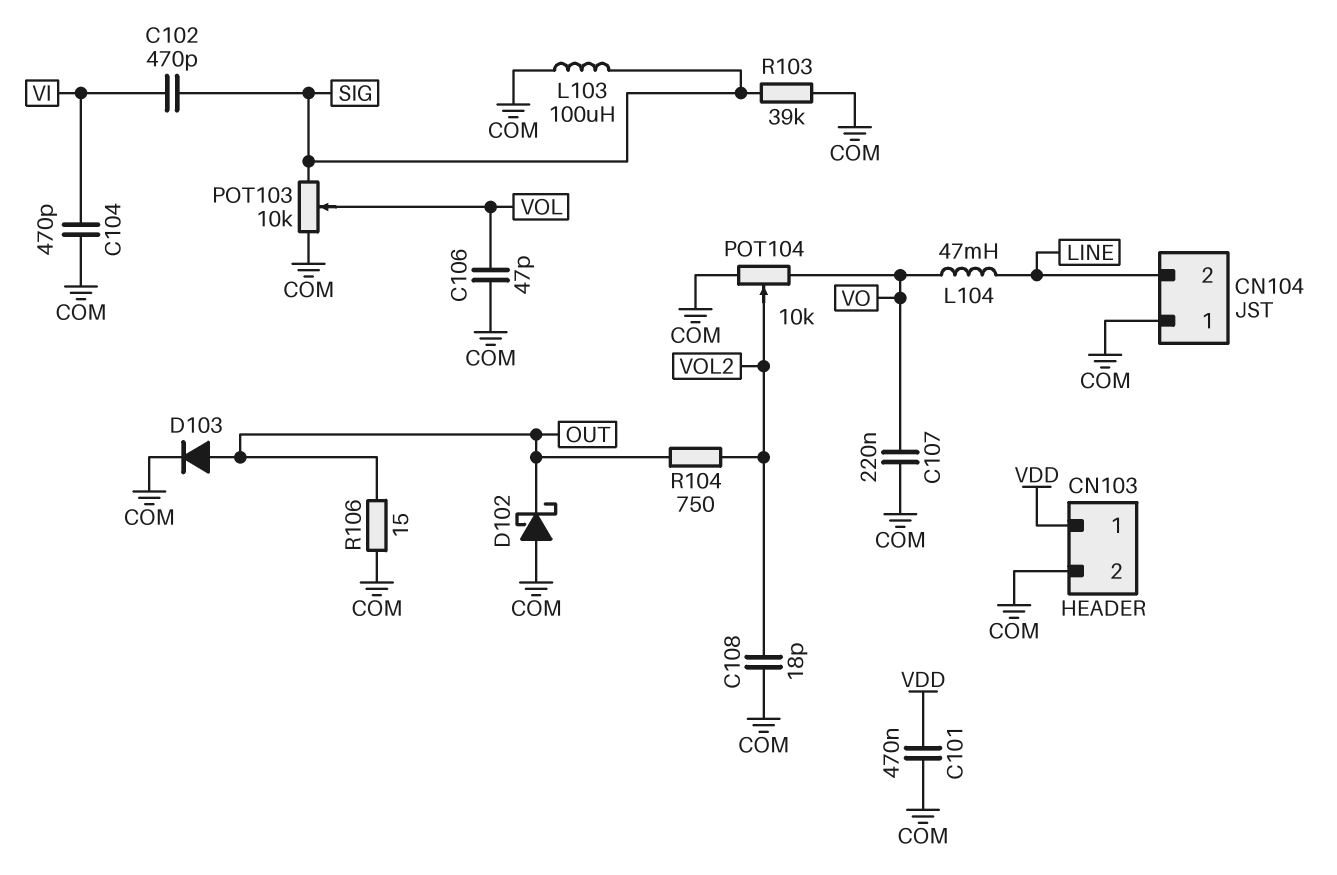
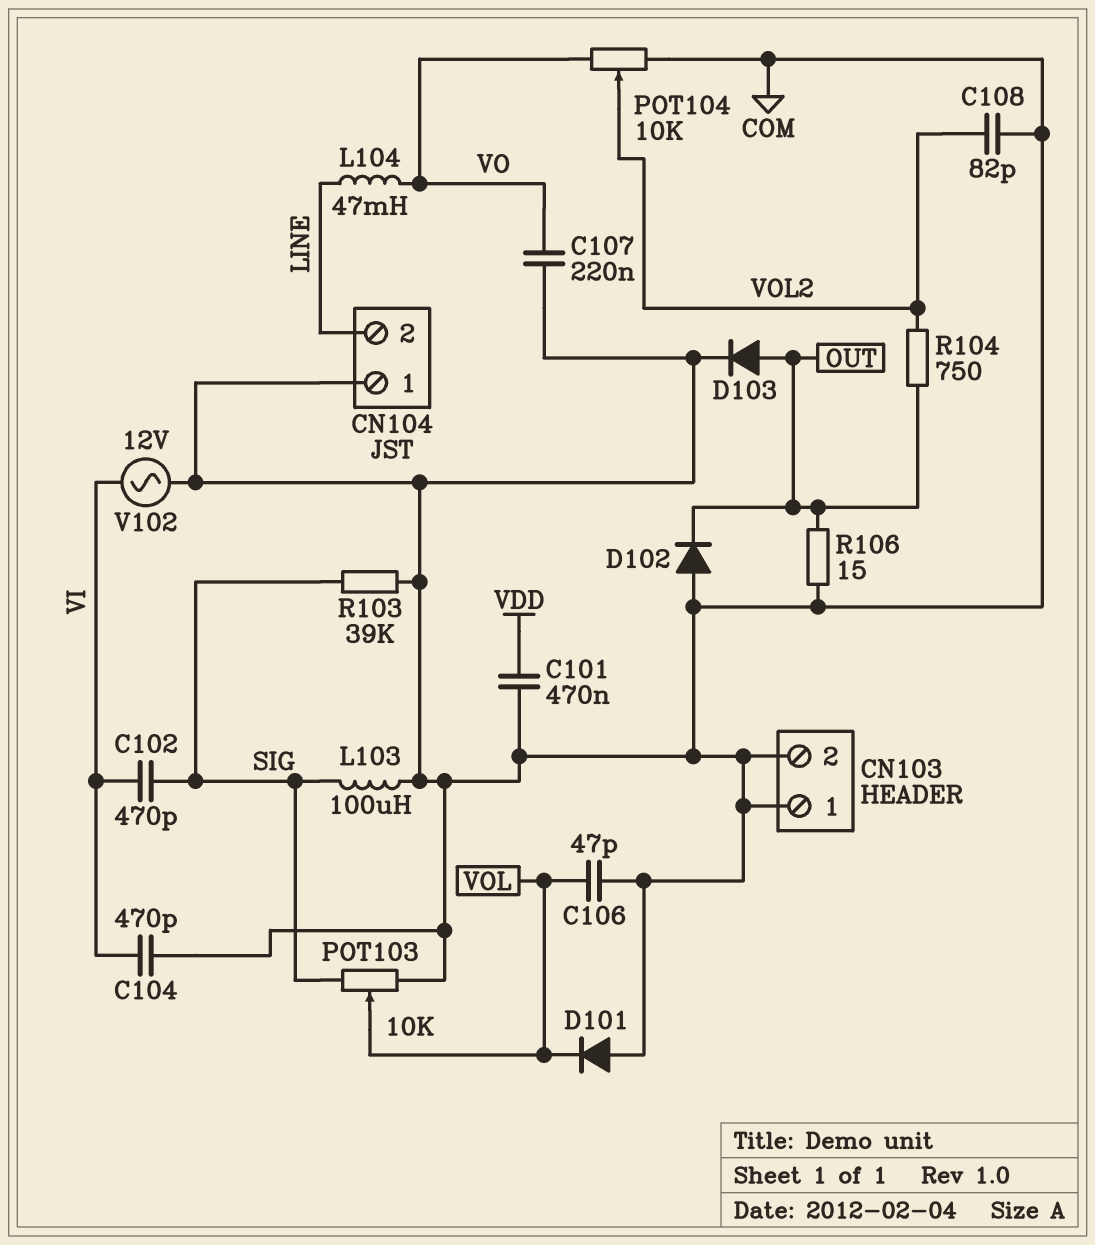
C108: 18pF (COM, VOL2) -> 82pF (COM, VOL2)
CN103 pin 1: VDD -> COM
D101: none -> diode (A COM, K VOL)
D102: schottky (A COM, K OUT) -> diode (A COM, K OUT)
V102: none -> AC 12V (COM, VI)

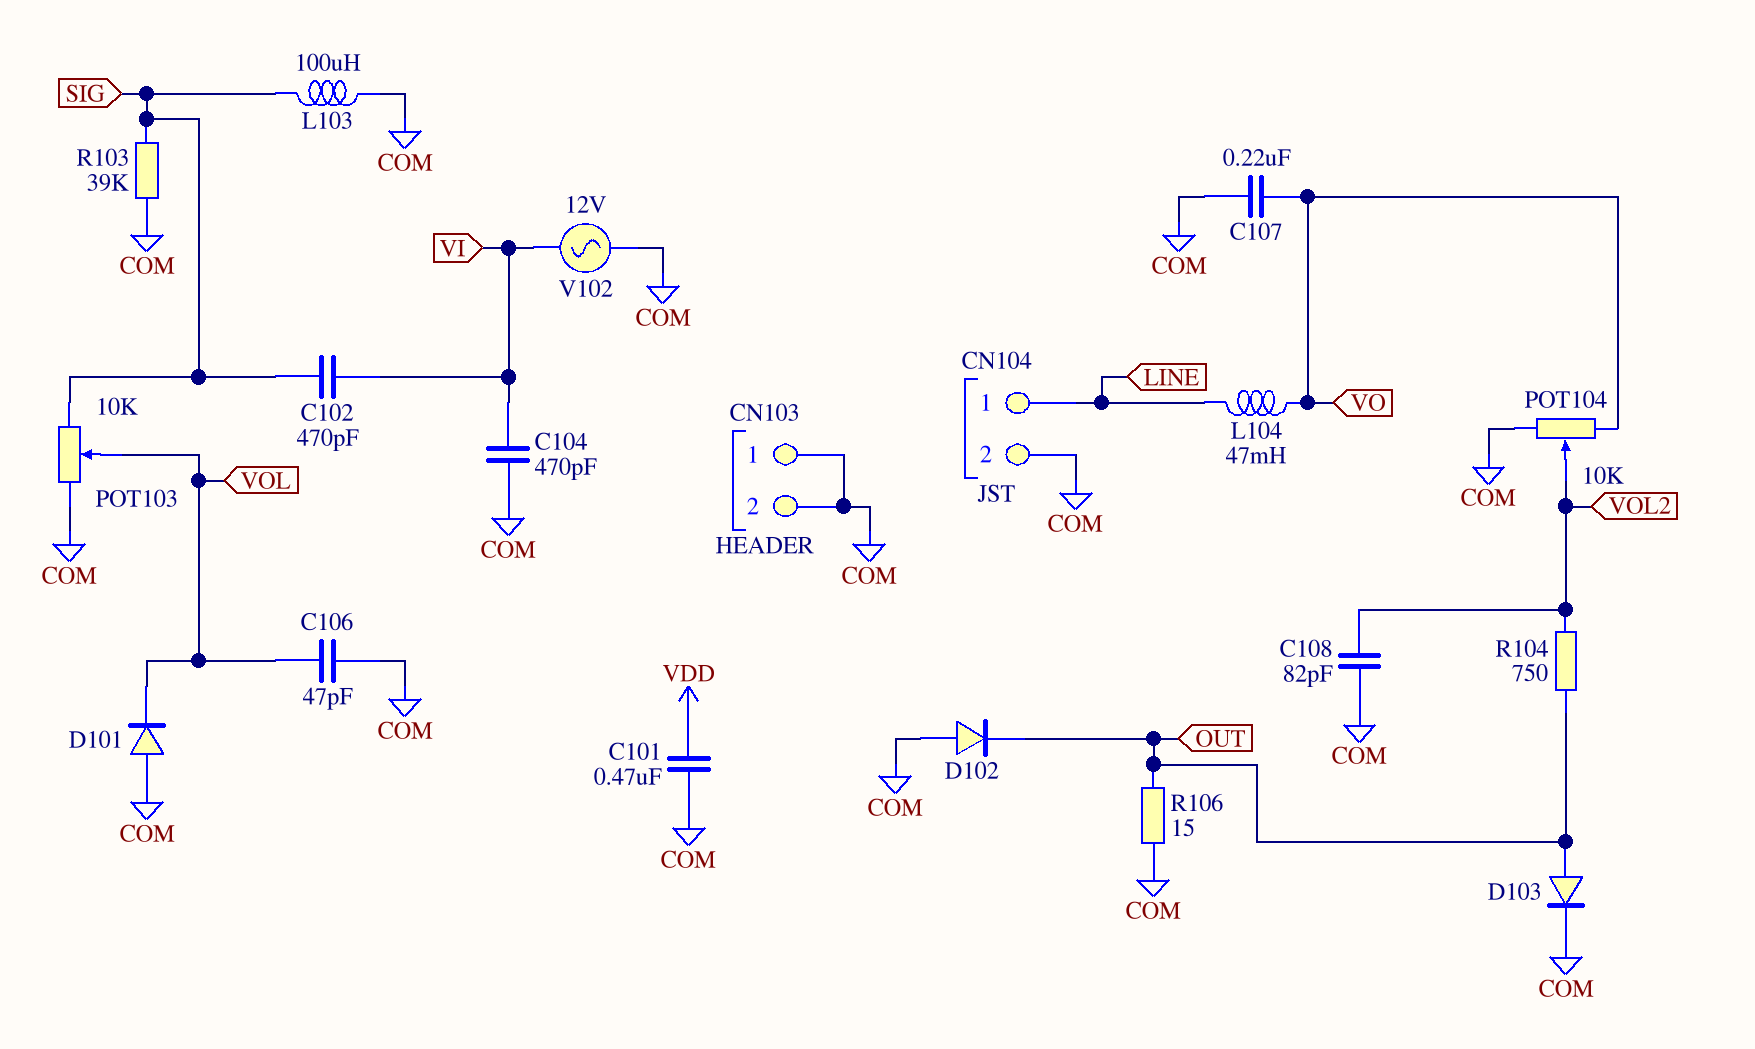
CN104 pin 1: COM -> LINE
CN104 pin 2: LINE -> COM

